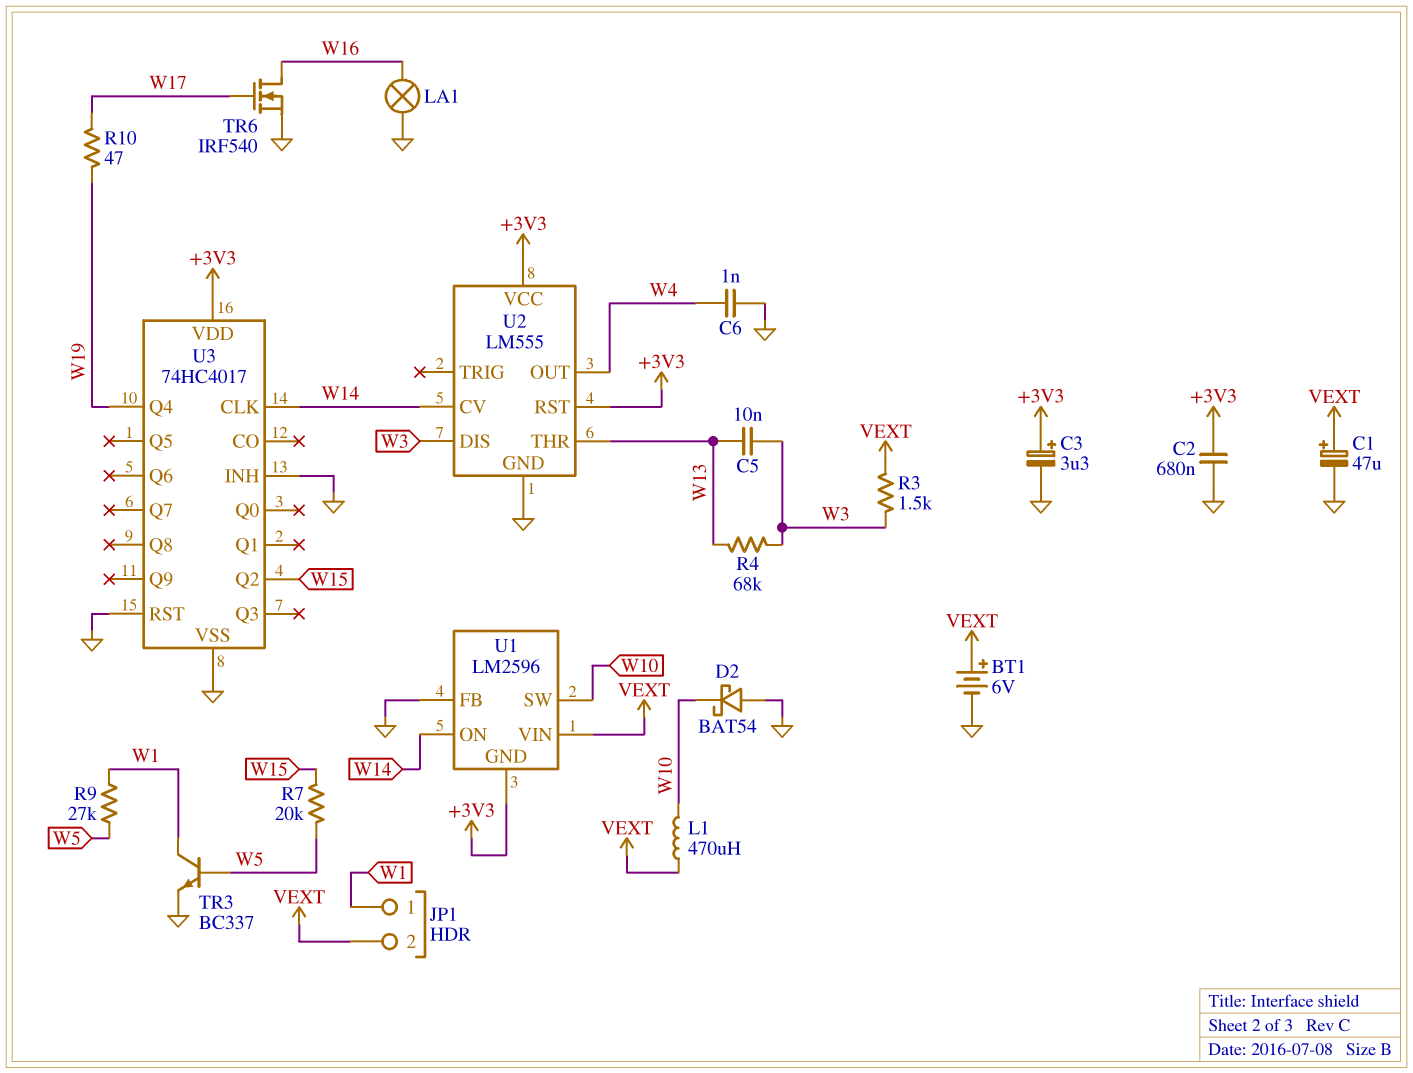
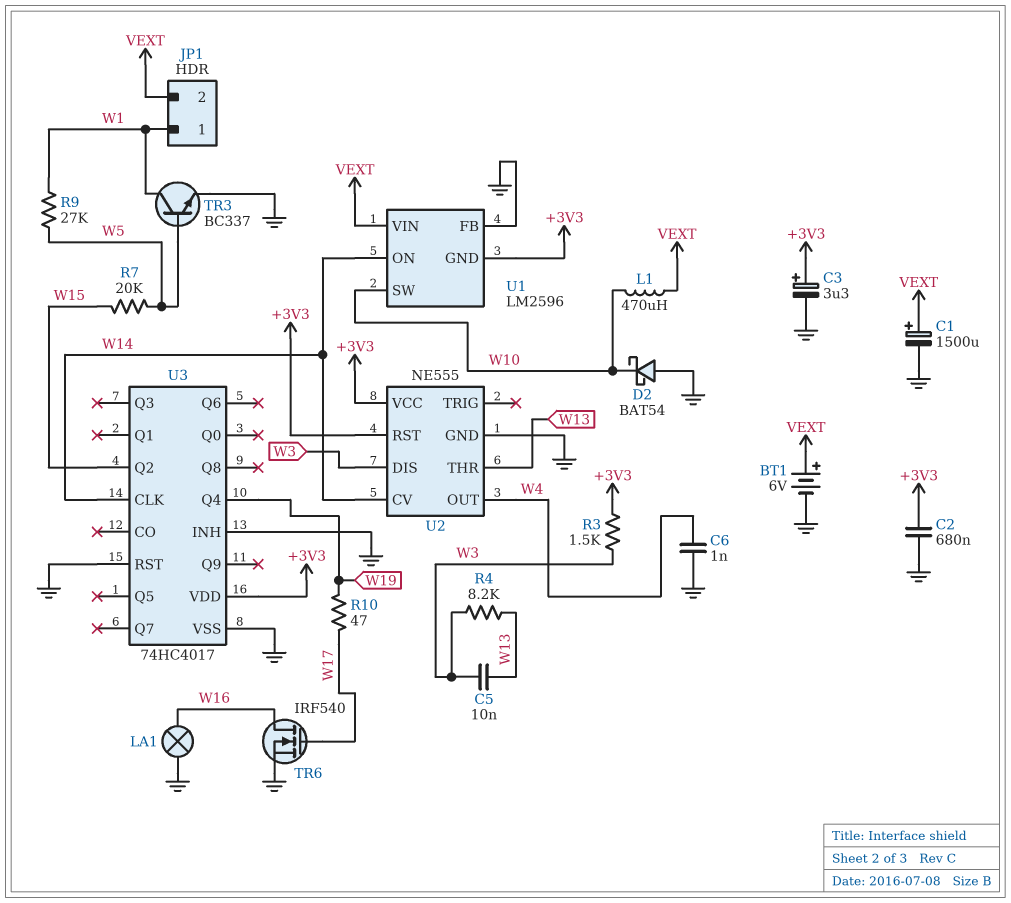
C1: 47uF (plus VEXT, minus GND) -> 1500uF (plus VEXT, minus GND)
R3: 1.5k (VEXT, W3) -> 1.5k (+3V3, W3)
R4: 68k (W3, W13) -> 8.2k (W3, W13)
U2: LM555 -> NE555

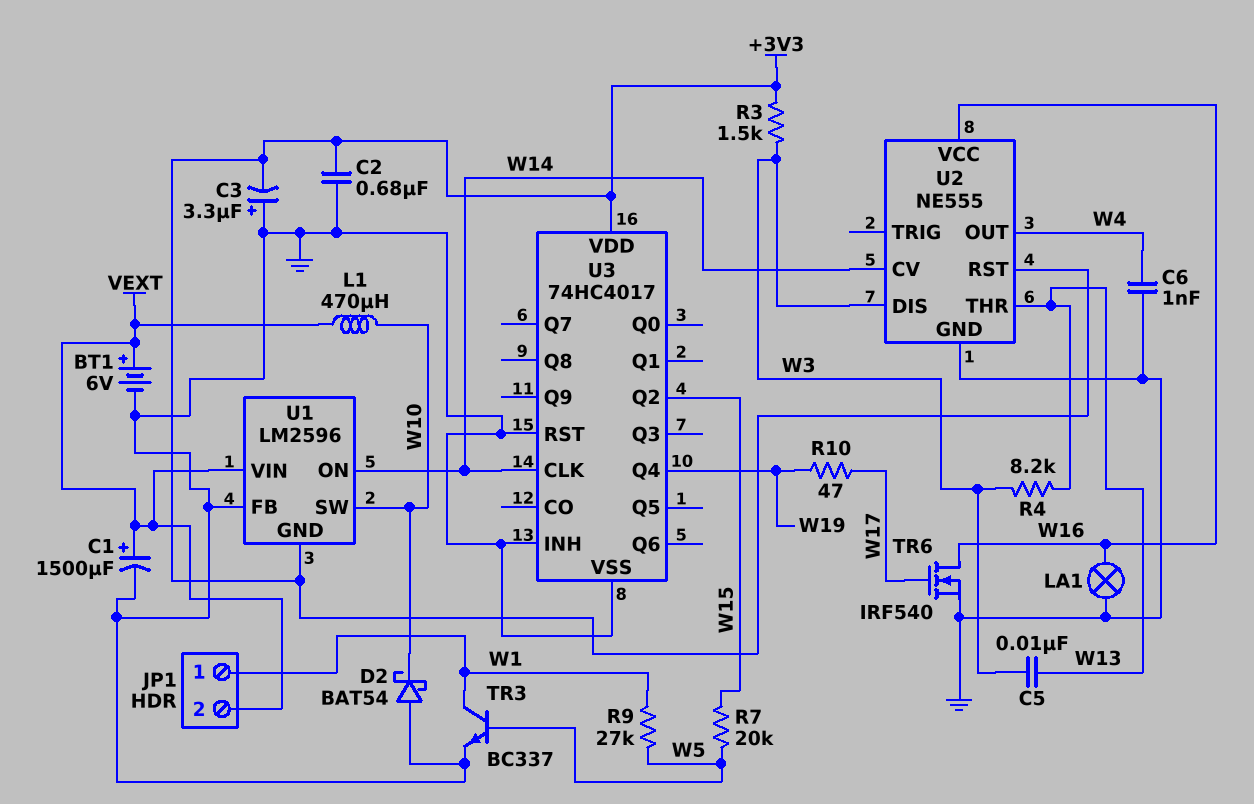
C3: 3.3uF (plus +3V3, minus GND) -> 3.3uF (plus GND, minus +3V3)
U2 pin VCC: +3V3 -> W16

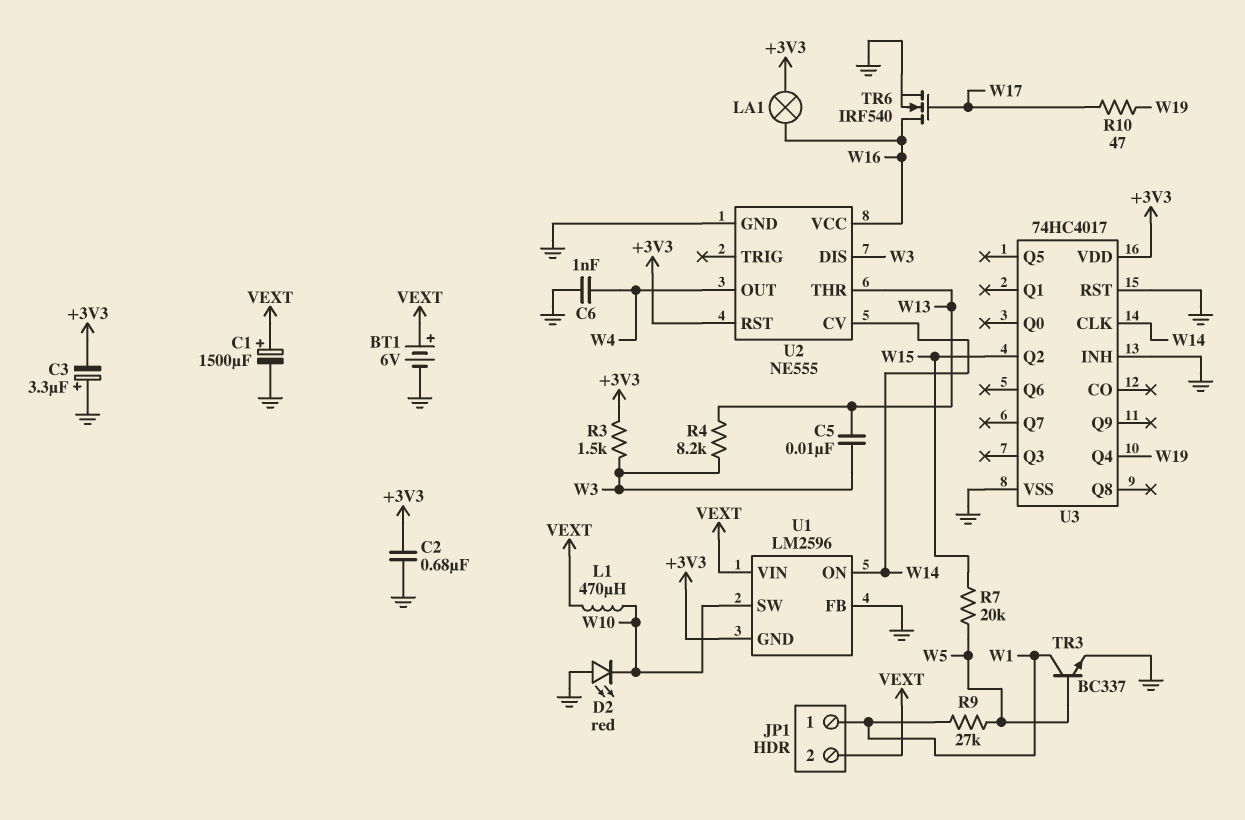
D2: schottky BAT54 (A GND, K W10) -> LED red (A GND, K W10)
LA1: lamp (GND, W16) -> lamp (+3V3, W16)

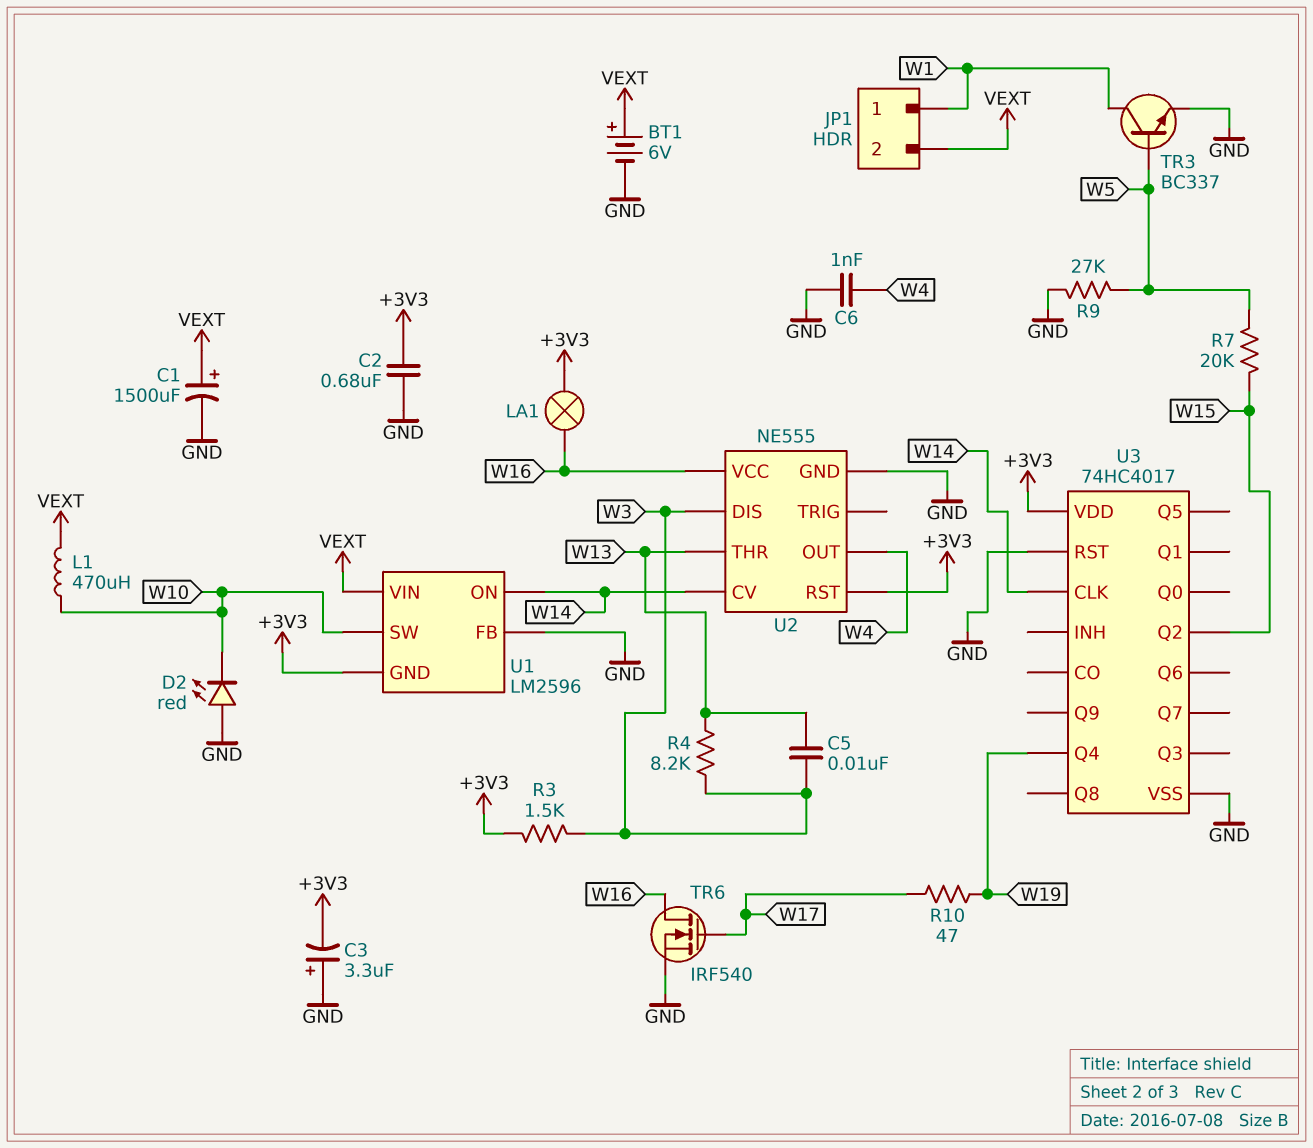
R9: 27k (W1, W5) -> 27k (GND, W5)
U3 pin INH: GND -> none

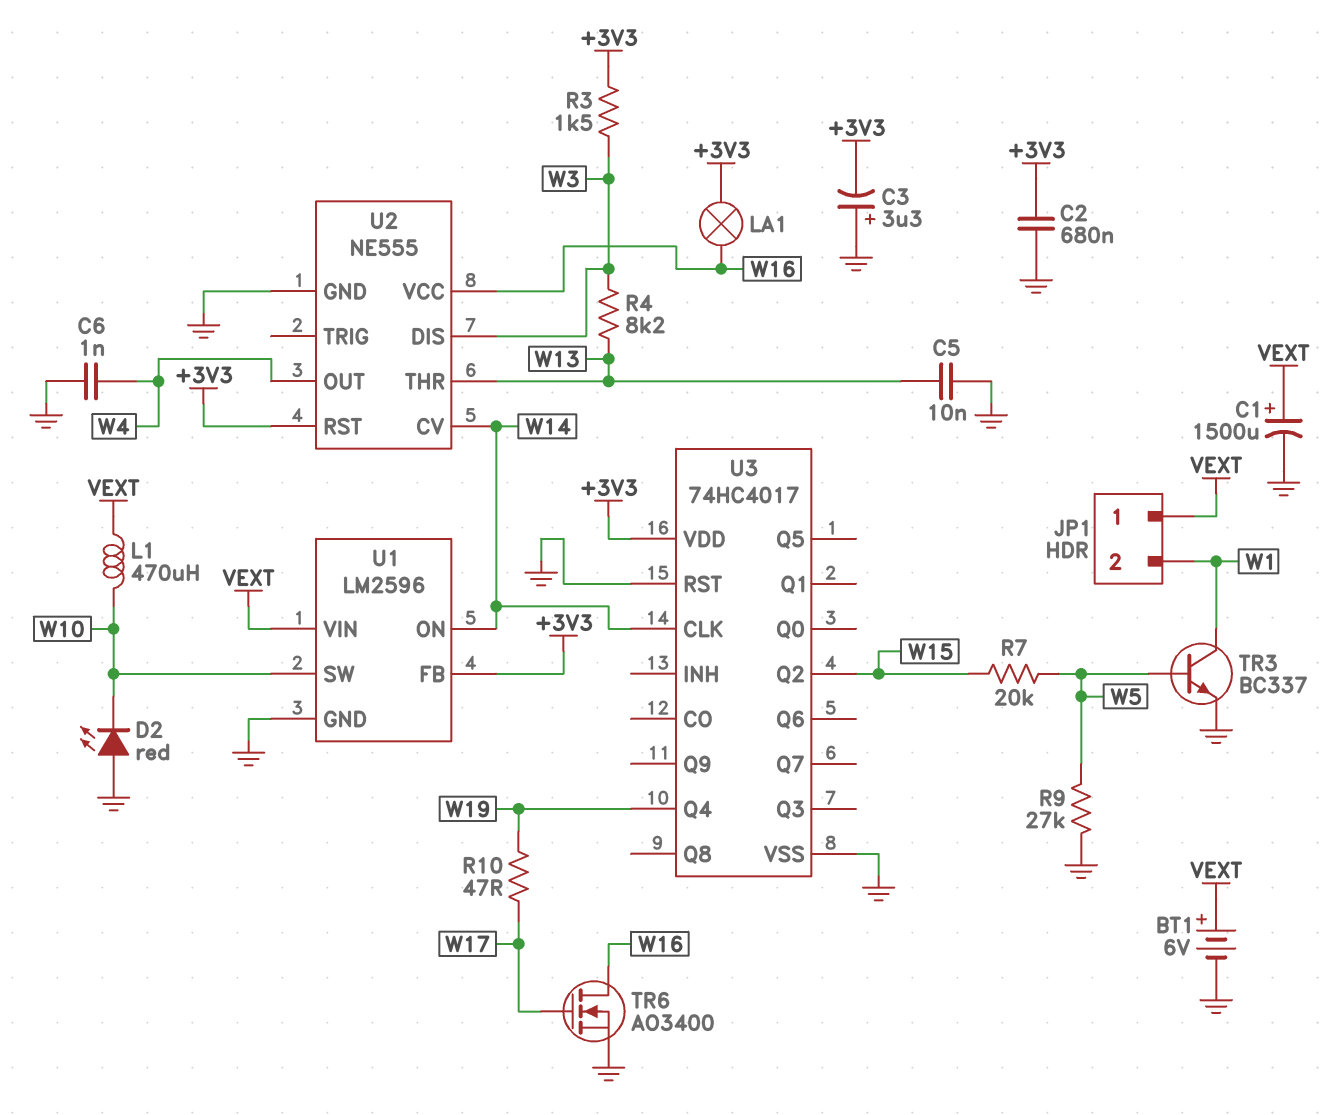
C5: 10nF (W3, W13) -> 10nF (GND, W13)
JP1 pin 1: W1 -> VEXT
JP1 pin 2: VEXT -> W1
TR6: NMOS IRF540 (G W17, D W16, S GND) -> NMOS AO3400 (G W17, D W16, S GND)
U1 pin FB: GND -> +3V3
U1 pin GND: +3V3 -> GND

